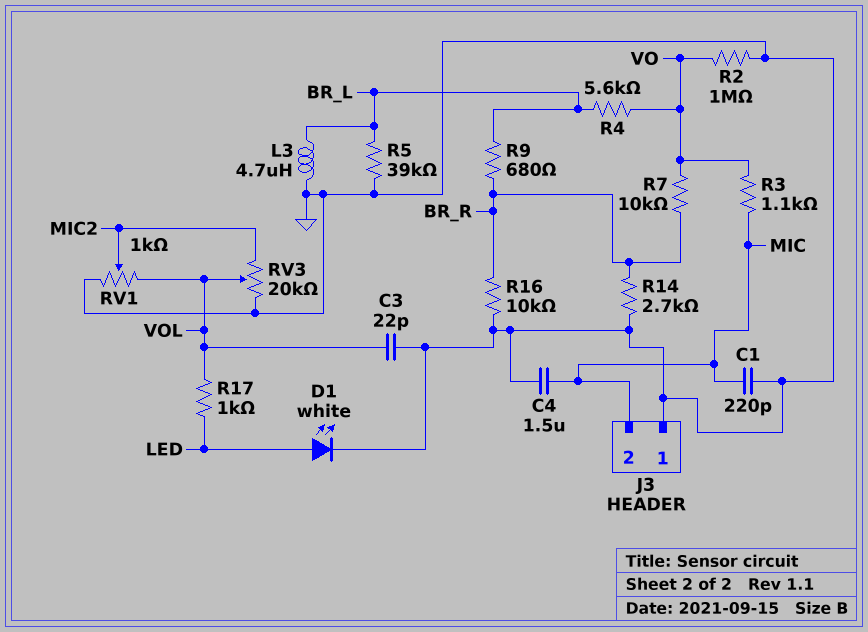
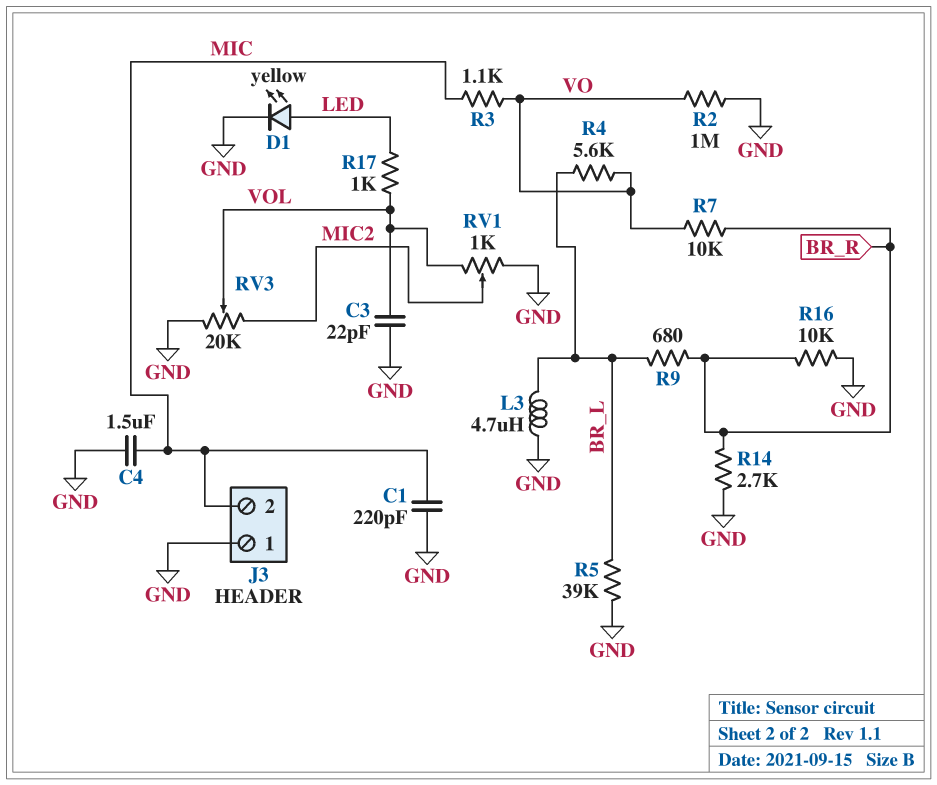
D1: LED white (A LED, K GND) -> LED yellow (A LED, K GND)

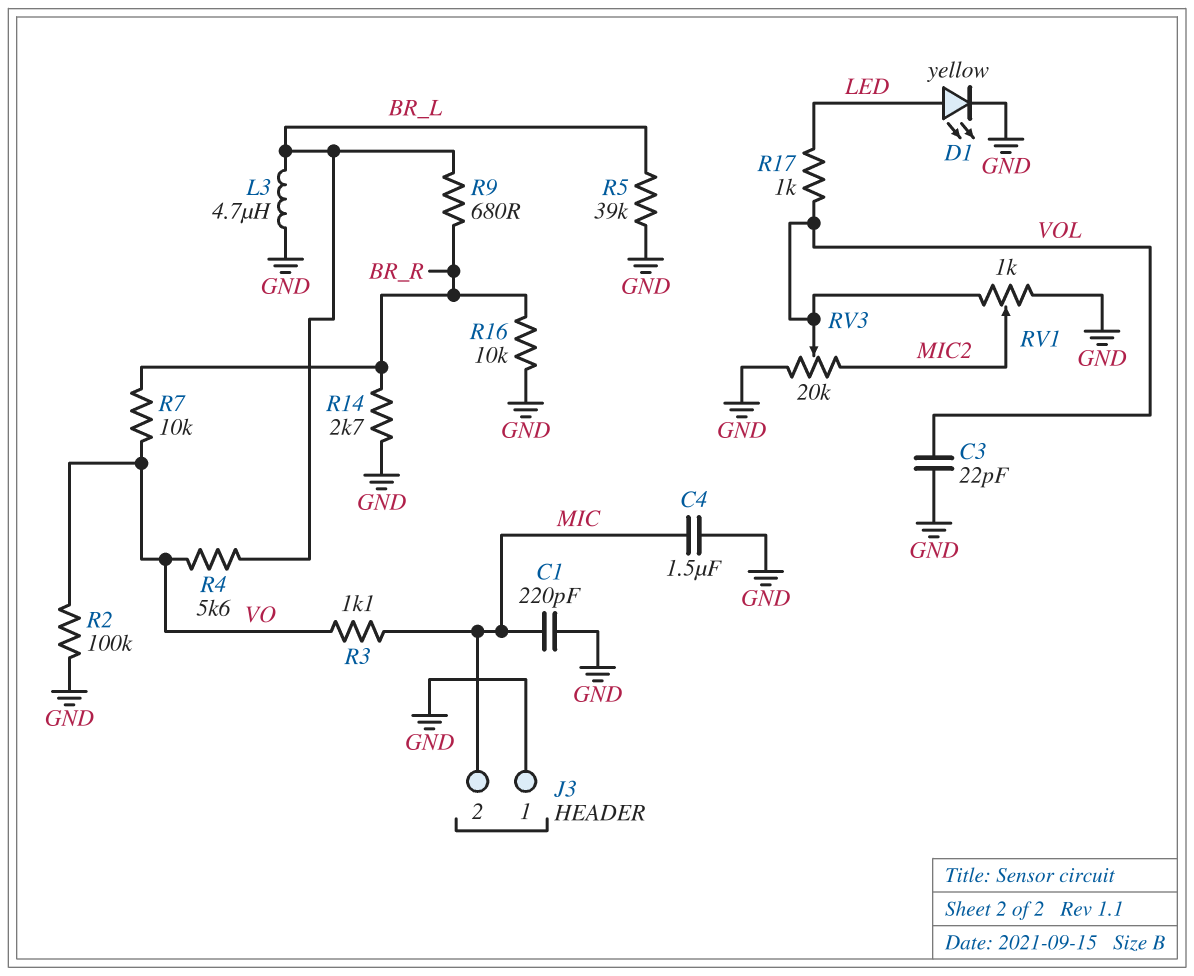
R2: 1M (GND, VO) -> 100k (GND, VO)

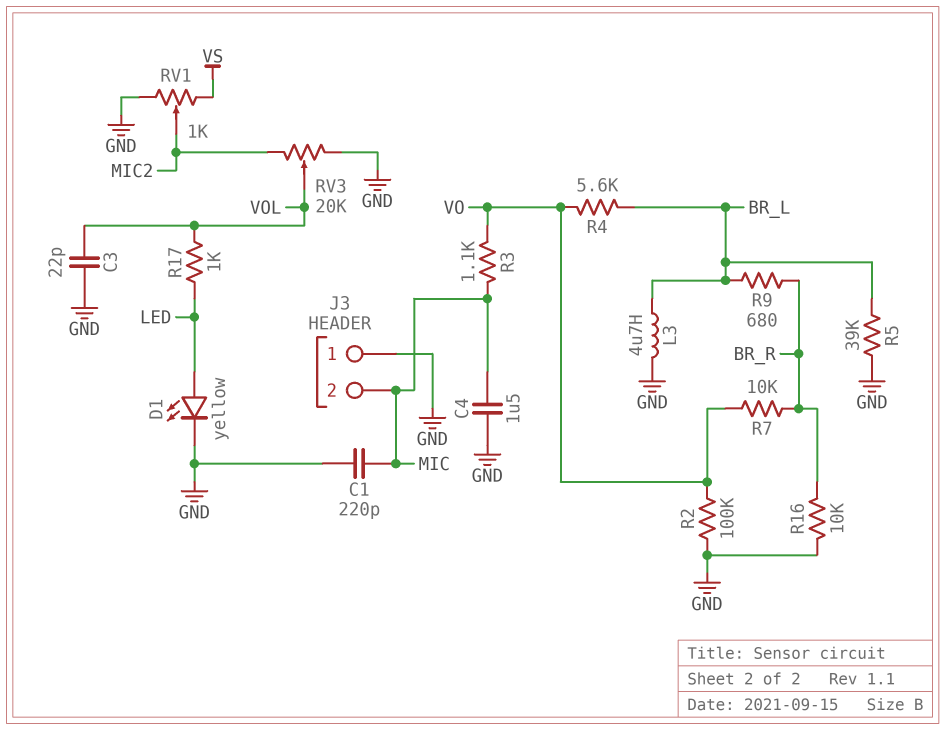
R14: 2.7k (BR_R, GND) -> none
RV1: 1k (GND, VOL, wiper MIC2) -> 1k (GND, VS, wiper MIC2)

